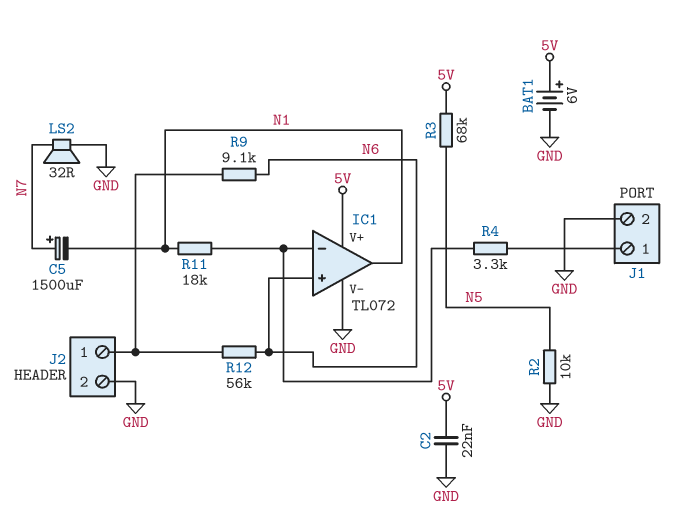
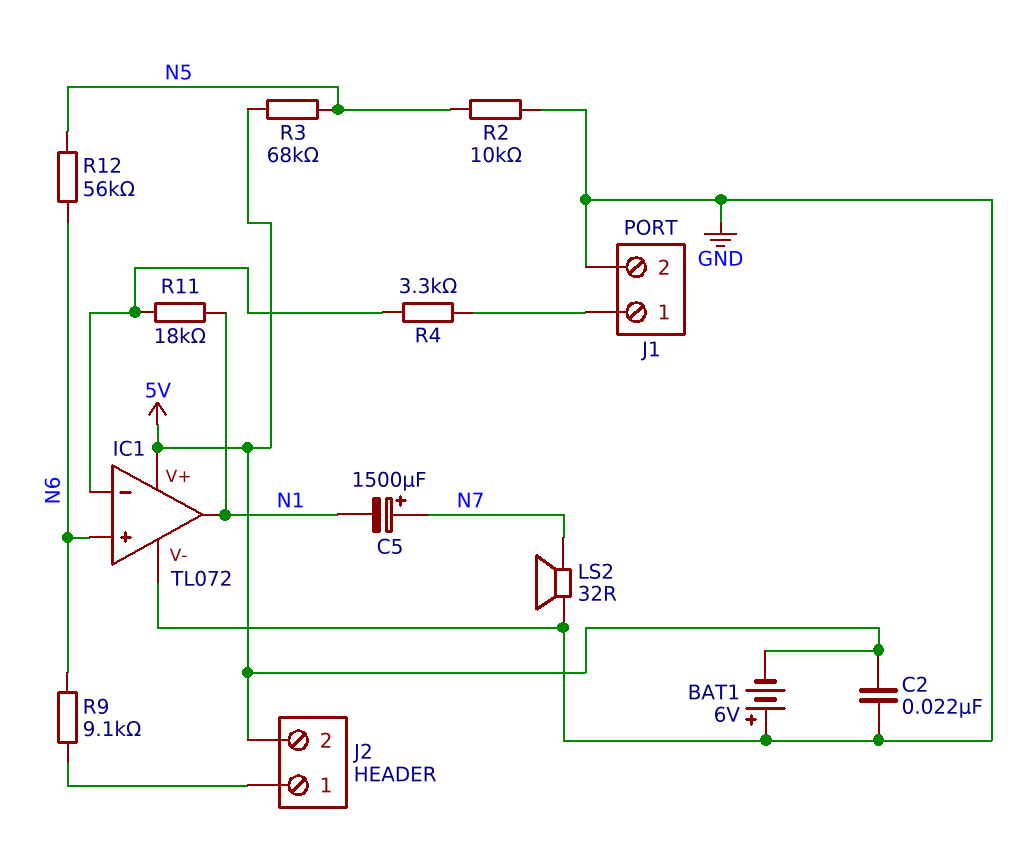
BAT1: 6V (plus 5V, minus GND) -> 6V (plus GND, minus 5V)
J2 pin 2: GND -> 5V
R12: 56k (J2/1, N6) -> 56k (N5, N6)

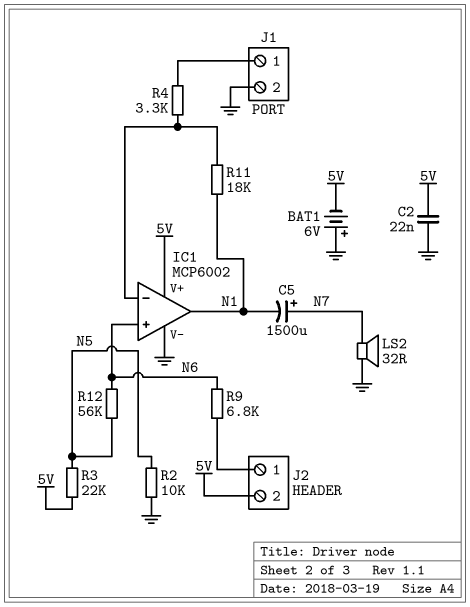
IC1: TL072 -> MCP6002
R3: 68k (5V, N5) -> 22k (5V, N5)
R9: 9.1k (J2/1, N6) -> 6.8k (J2/1, N6)

